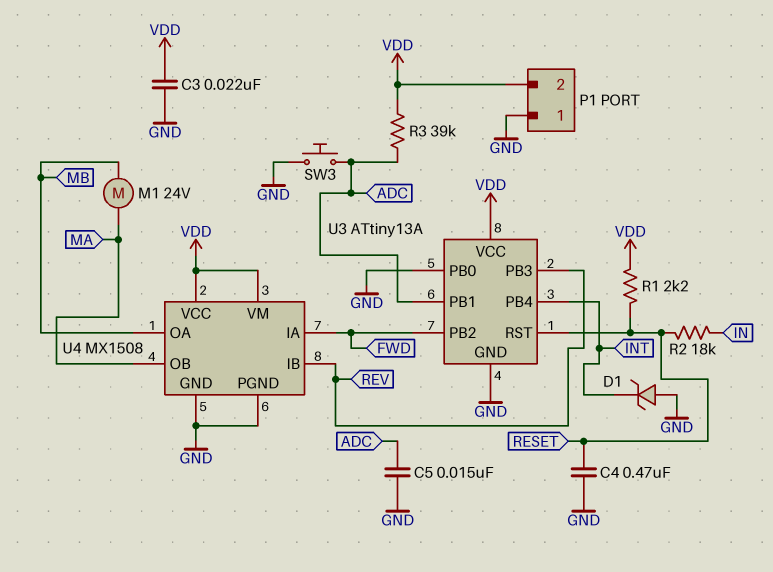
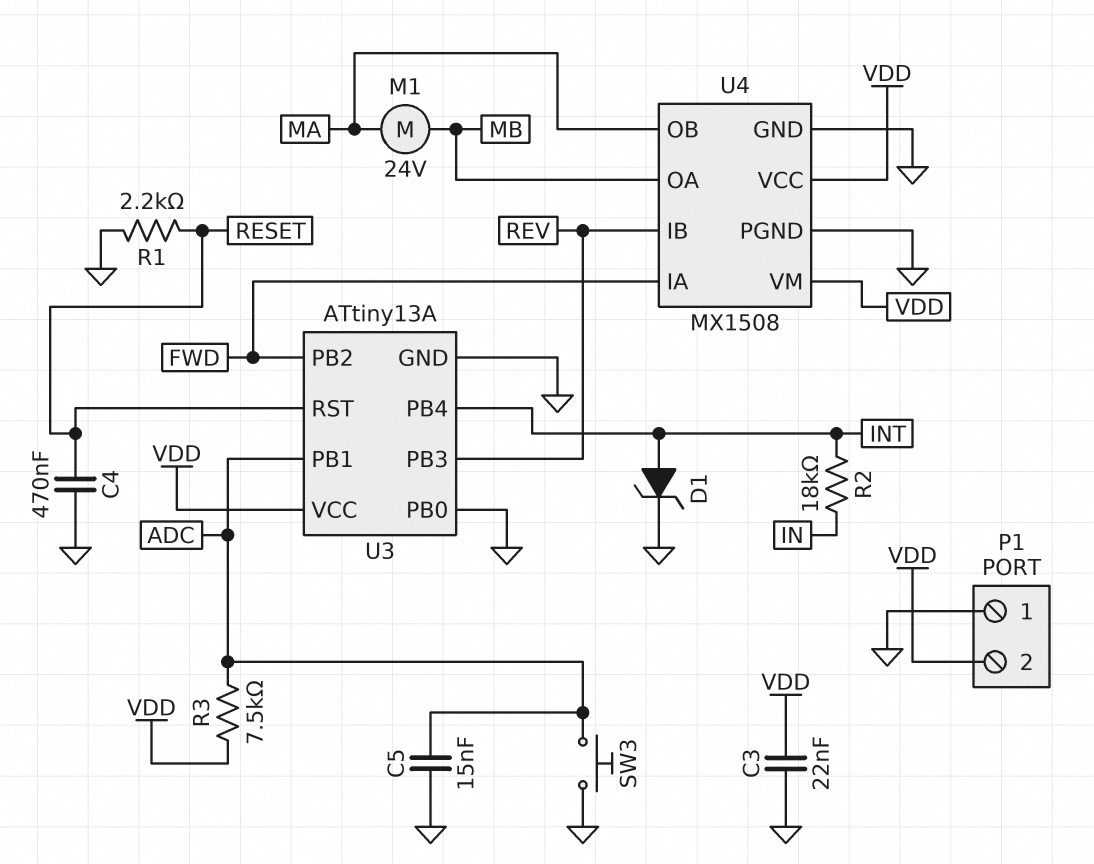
D1: zener (A GND, K INT) -> zener (A INT, K GND)
R1: 2.2k (RESET, VDD) -> 2.2k (GND, RESET)
R2: 18k (IN, RESET) -> 18k (IN, INT)
R3: 39k (ADC, VDD) -> 7.5k (ADC, VDD)

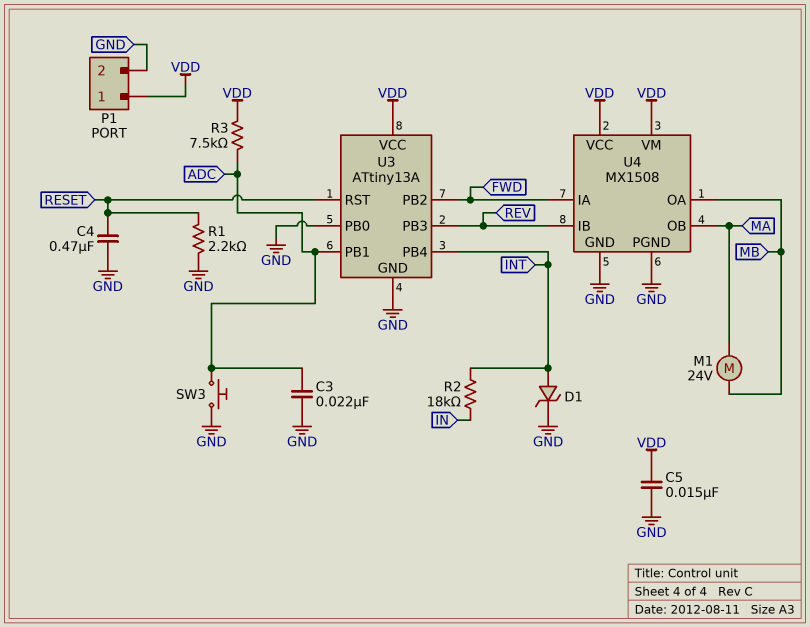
C3: 22nF (GND, VDD) -> 22nF (ADC, GND)
C5: 15nF (ADC, GND) -> 15nF (GND, VDD)
P1 pin 1: GND -> VDD
P1 pin 2: VDD -> GND

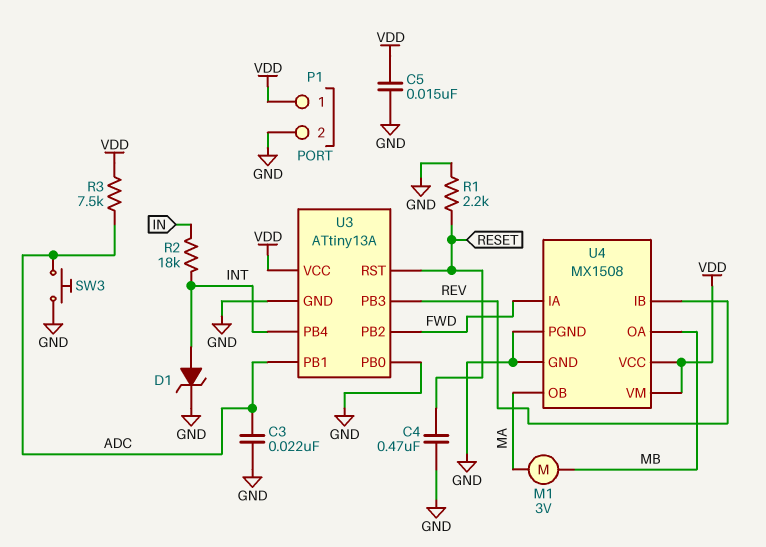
M1: motor 24V (MA, MB) -> motor 3V (MA, MB)

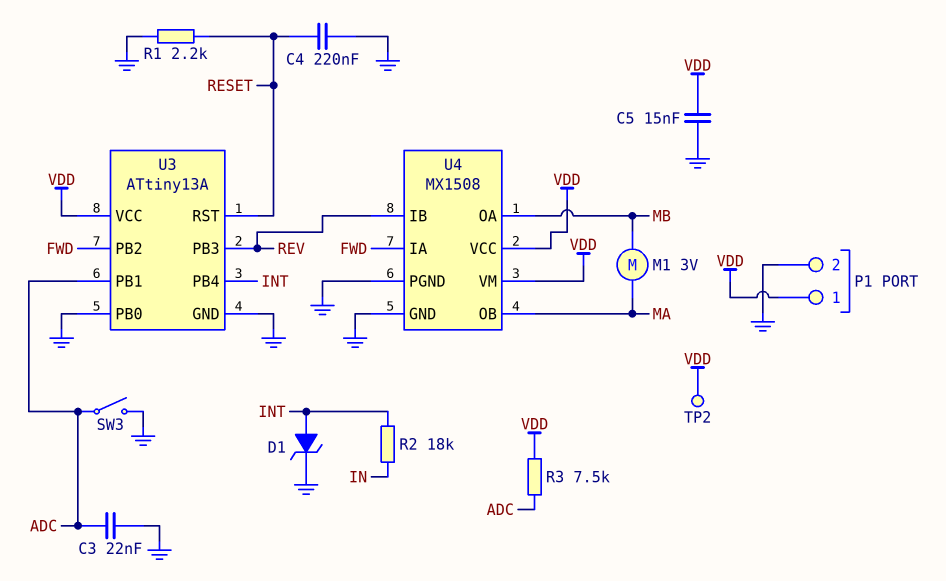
C4: 470nF (GND, RESET) -> 220nF (GND, RESET)
SW3: button (ADC, GND) -> switch (ADC, GND)
TP2: none -> test point (VDD)

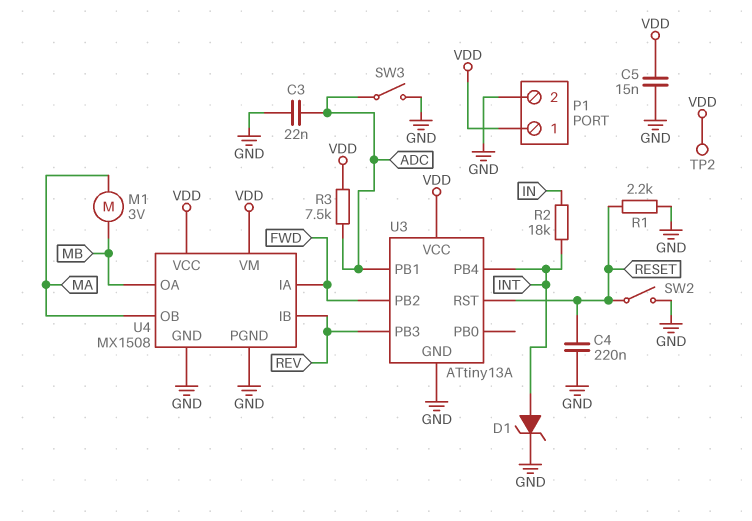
SW2: none -> switch (GND, RESET)
U3 pin PB0: GND -> none

